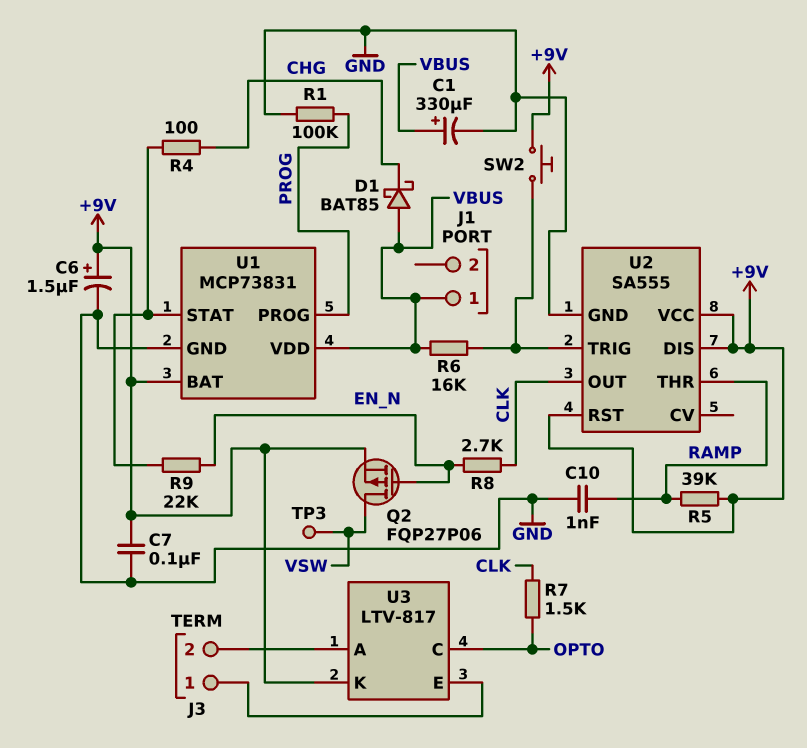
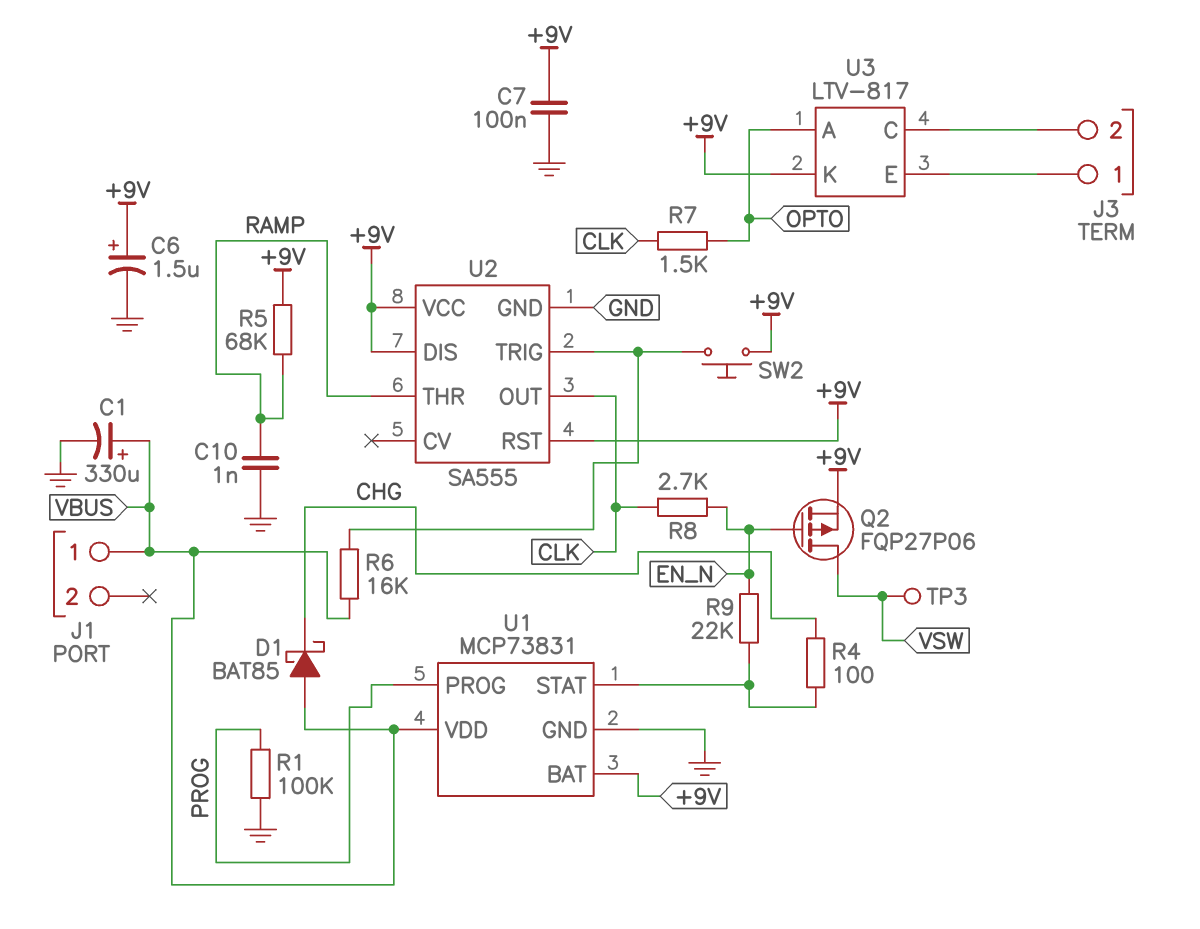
R5: 39k (+9V, RAMP) -> 68k (+9V, RAMP)
U3 pin A: J3/2 -> OPTO
U3 pin C: OPTO -> J3/2

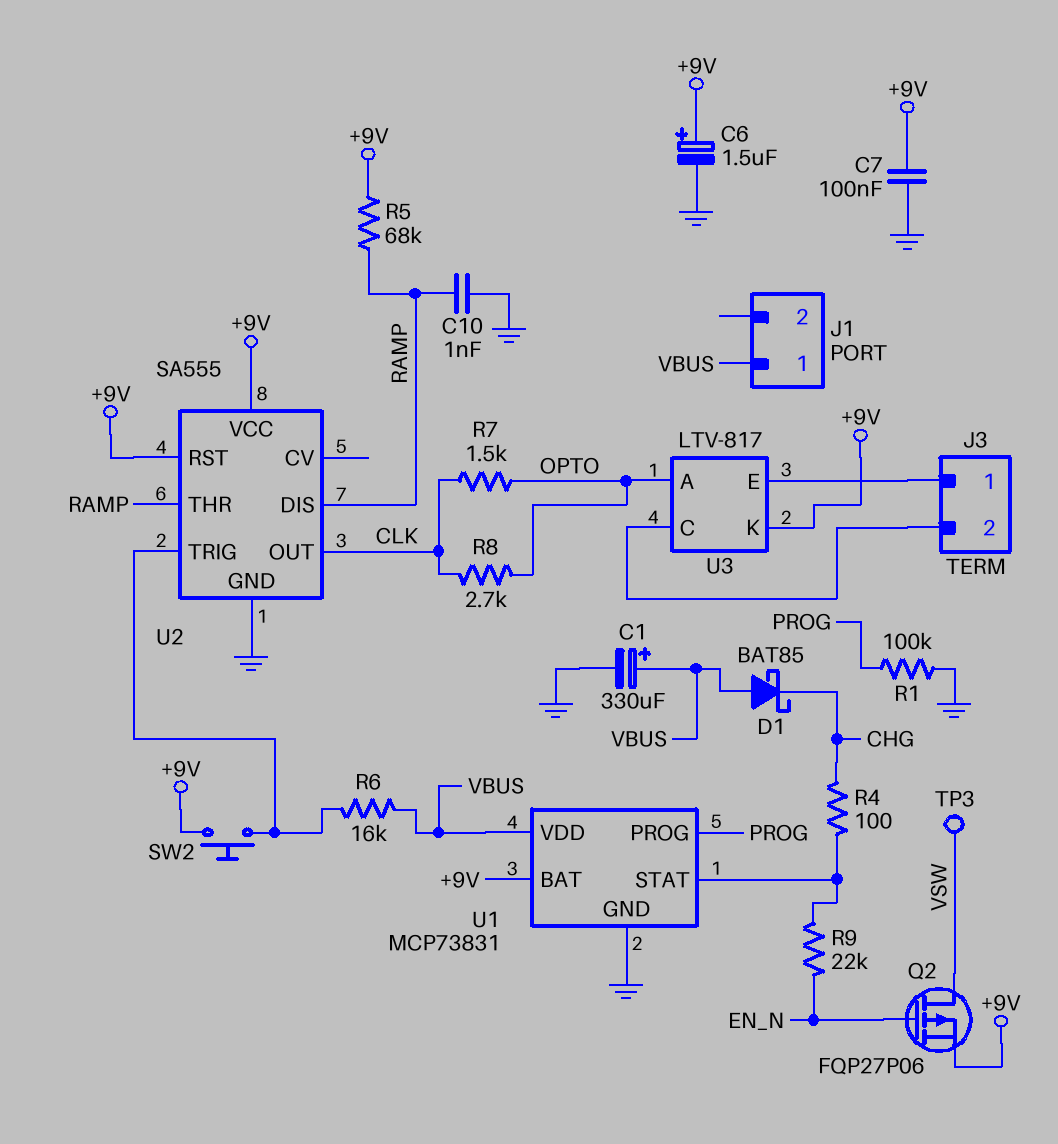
R8: 2.7k (CLK, EN_N) -> 2.7k (CLK, OPTO)
U2 pin DIS: +9V -> RAMP

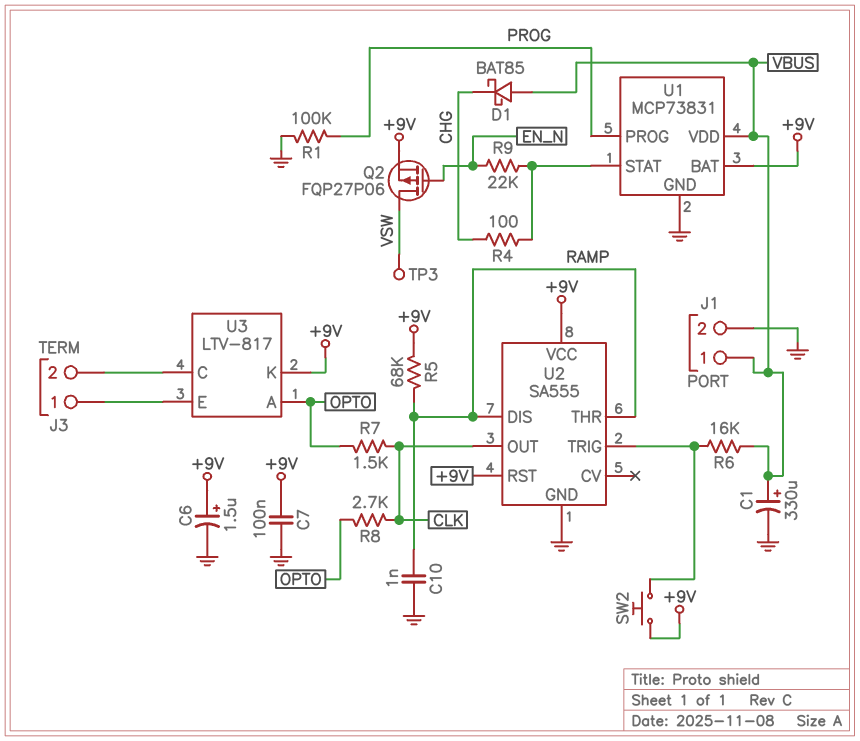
J1 pin 2: none -> GND

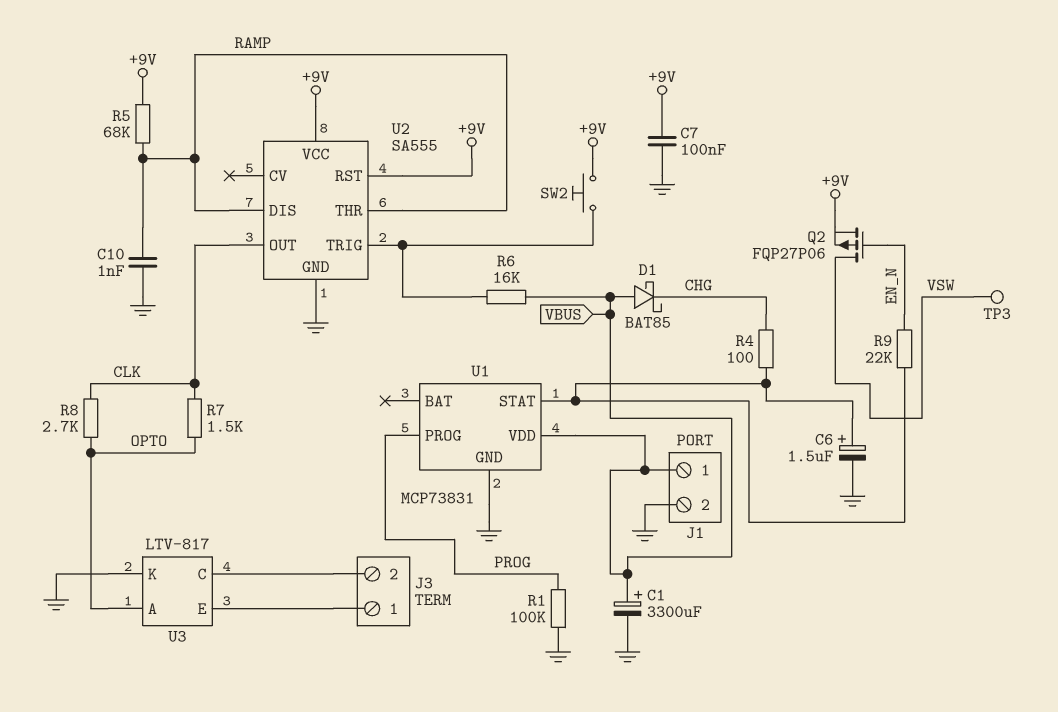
C1: 330uF (plus VBUS, minus GND) -> 3300uF (plus VBUS, minus GND)
C6: 1.5uF (plus +9V, minus GND) -> 1.5uF (plus U1/STAT, minus GND)
U1 pin BAT: +9V -> none
U3 pin K: +9V -> GND

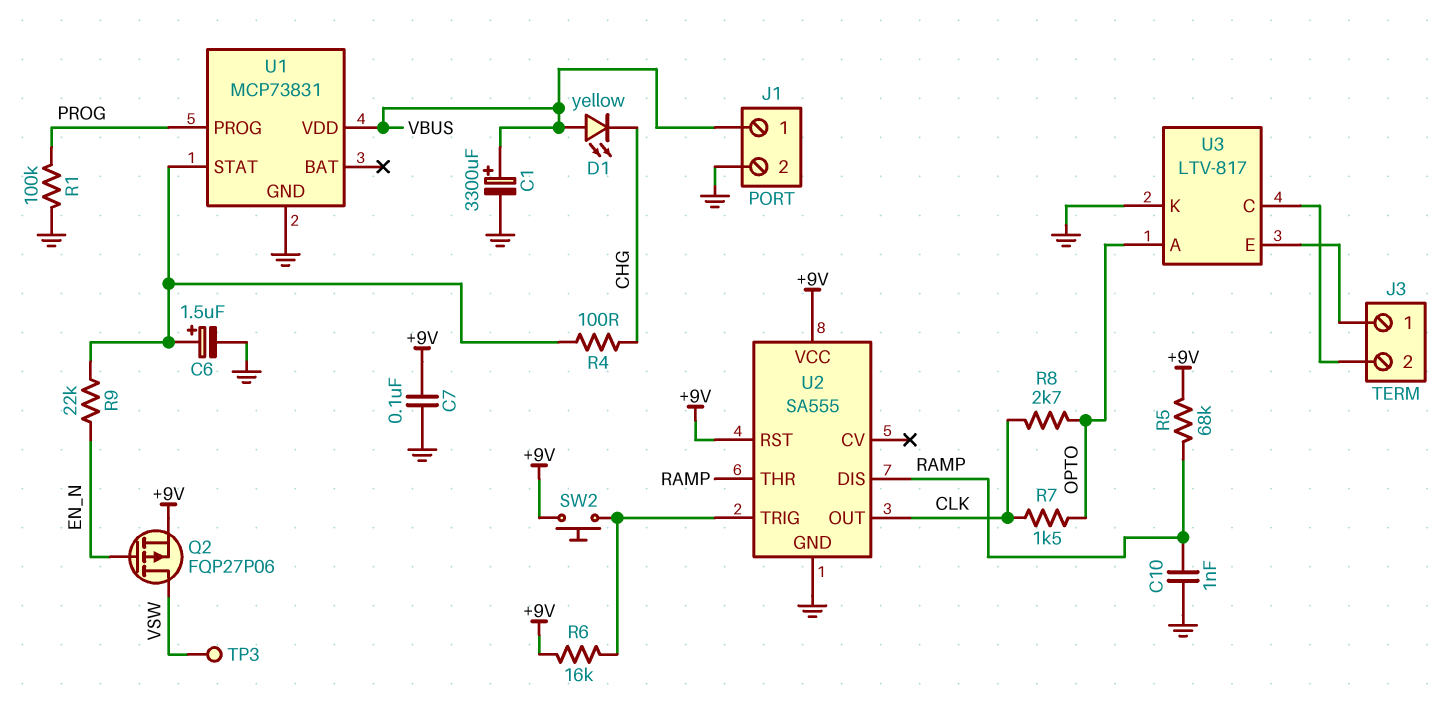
D1: schottky BAT85 (A VBUS, K CHG) -> LED yellow (A VBUS, K CHG)
R6: 16k (U2/TRIG, VBUS) -> 16k (+9V, U2/TRIG)

